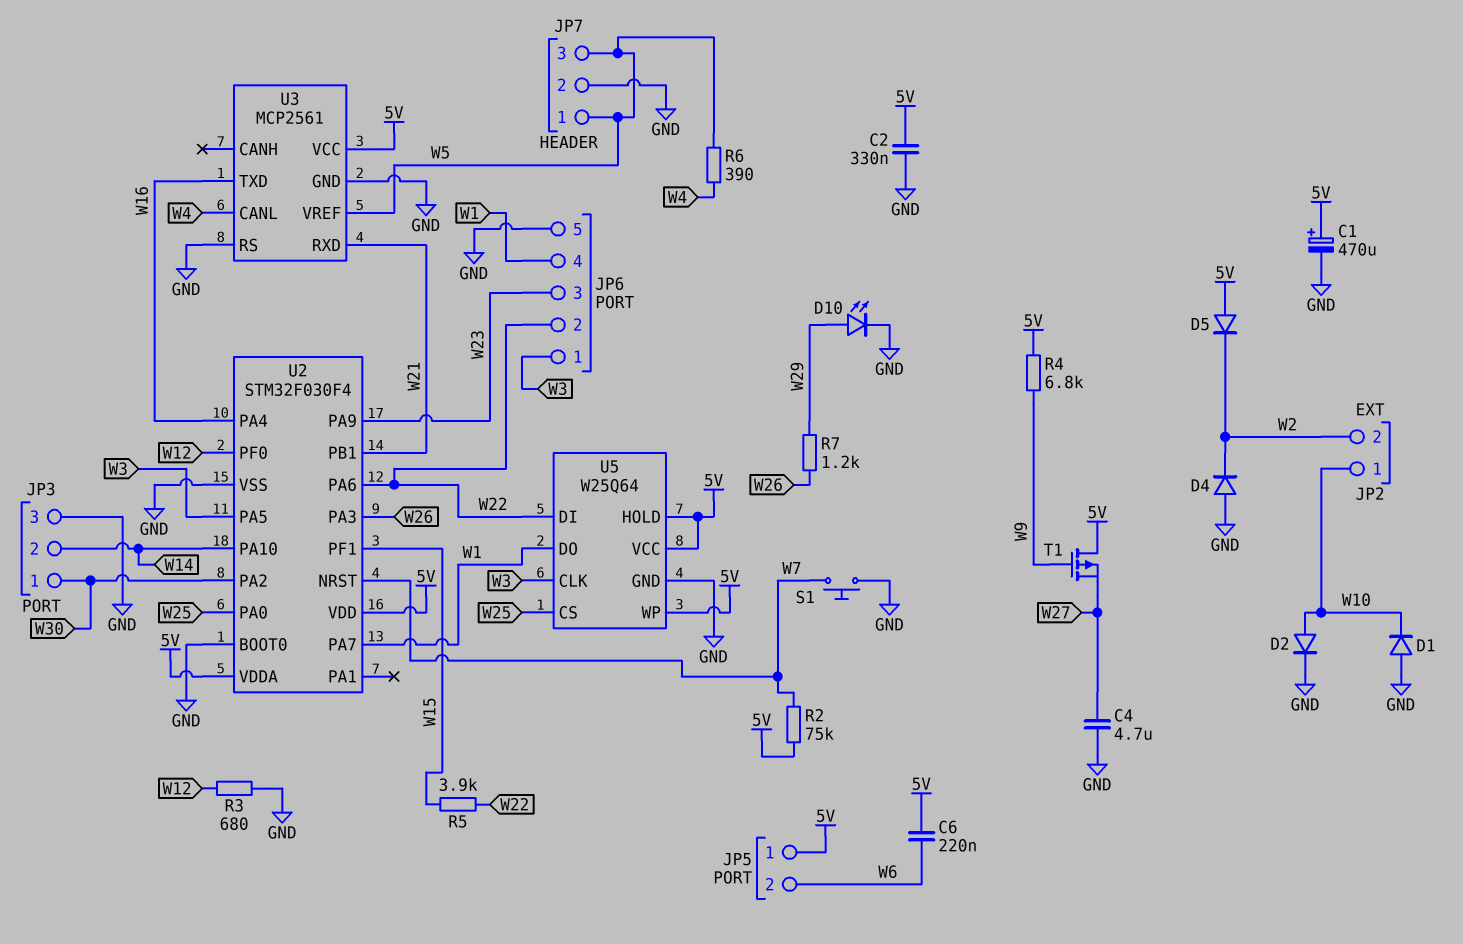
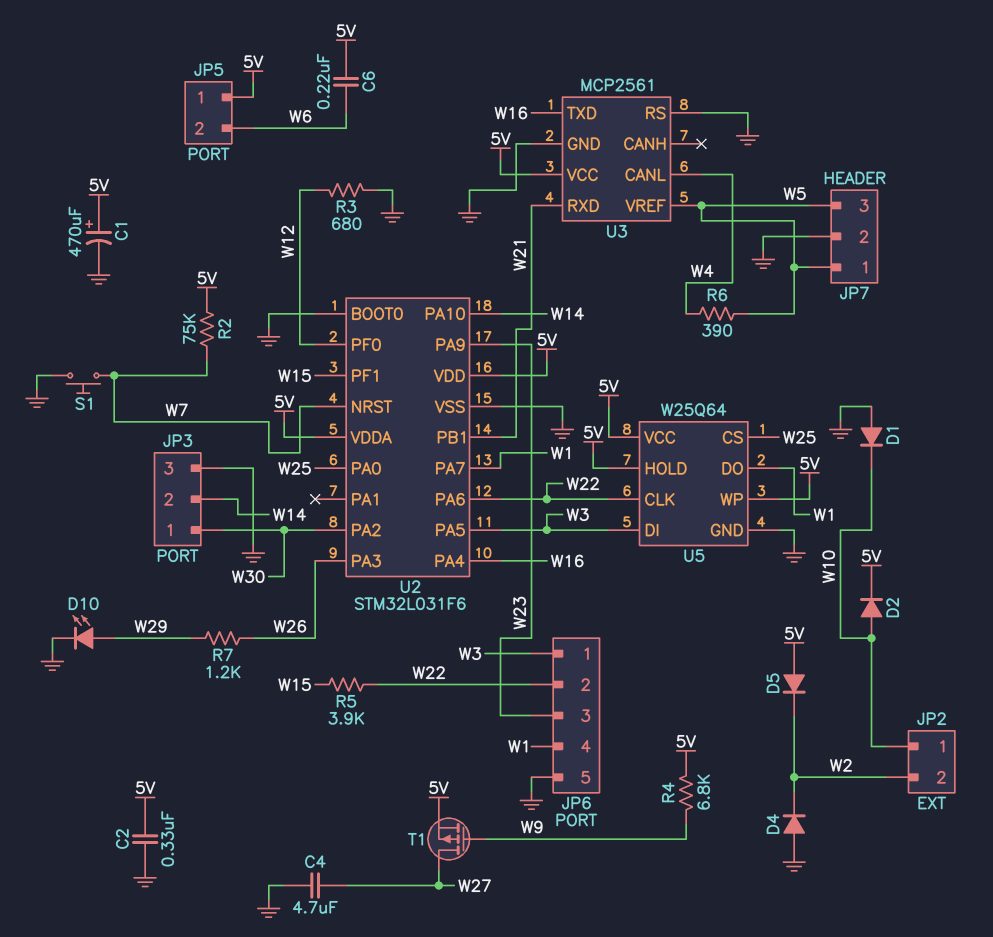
D2: diode (A W10, K GND) -> diode (A W10, K 5V)
T1: PMOS (G W9, D 5V, S W27) -> PMOS (G W9, D W27, S 5V)
U2: STM32F030F4 -> STM32L031F6
U5 pin CLK: W3 -> W22
U5 pin DI: W22 -> W3

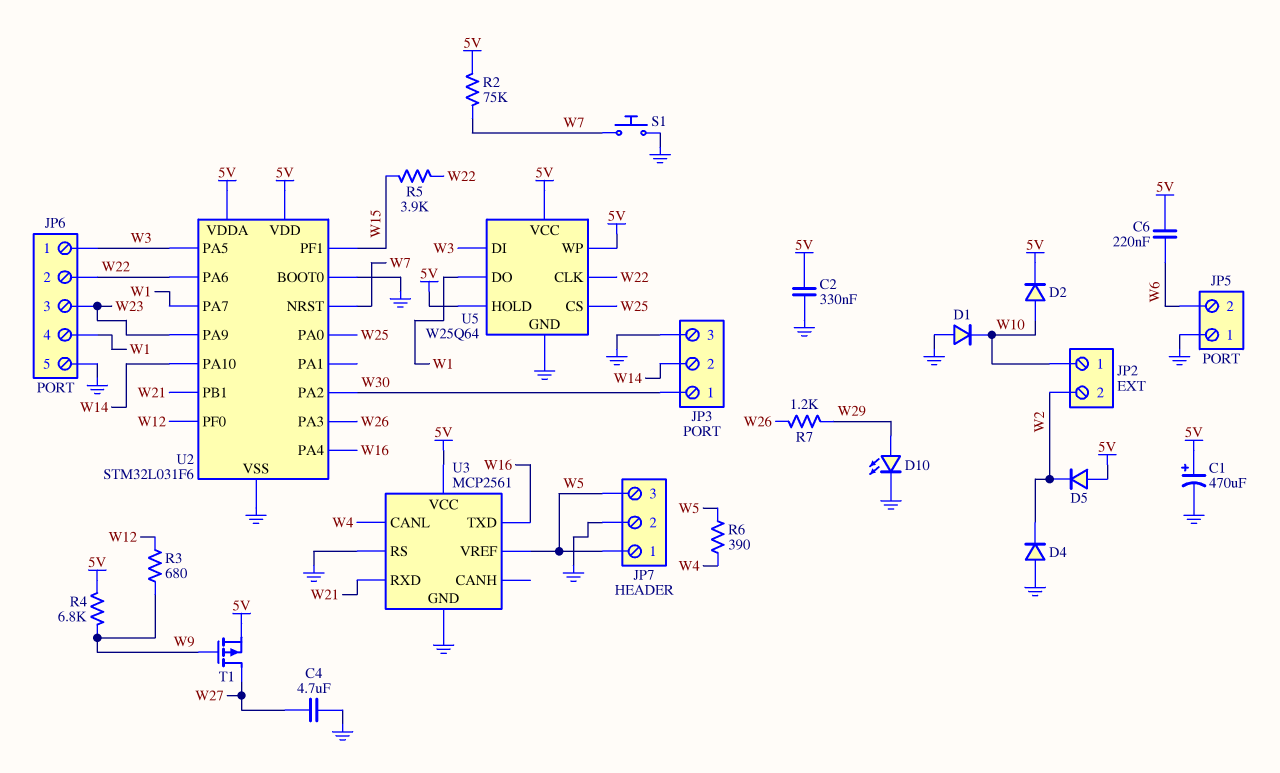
JP5 pin 1: 5V -> GND
R3: 680 (GND, W12) -> 680 (W9, W12)

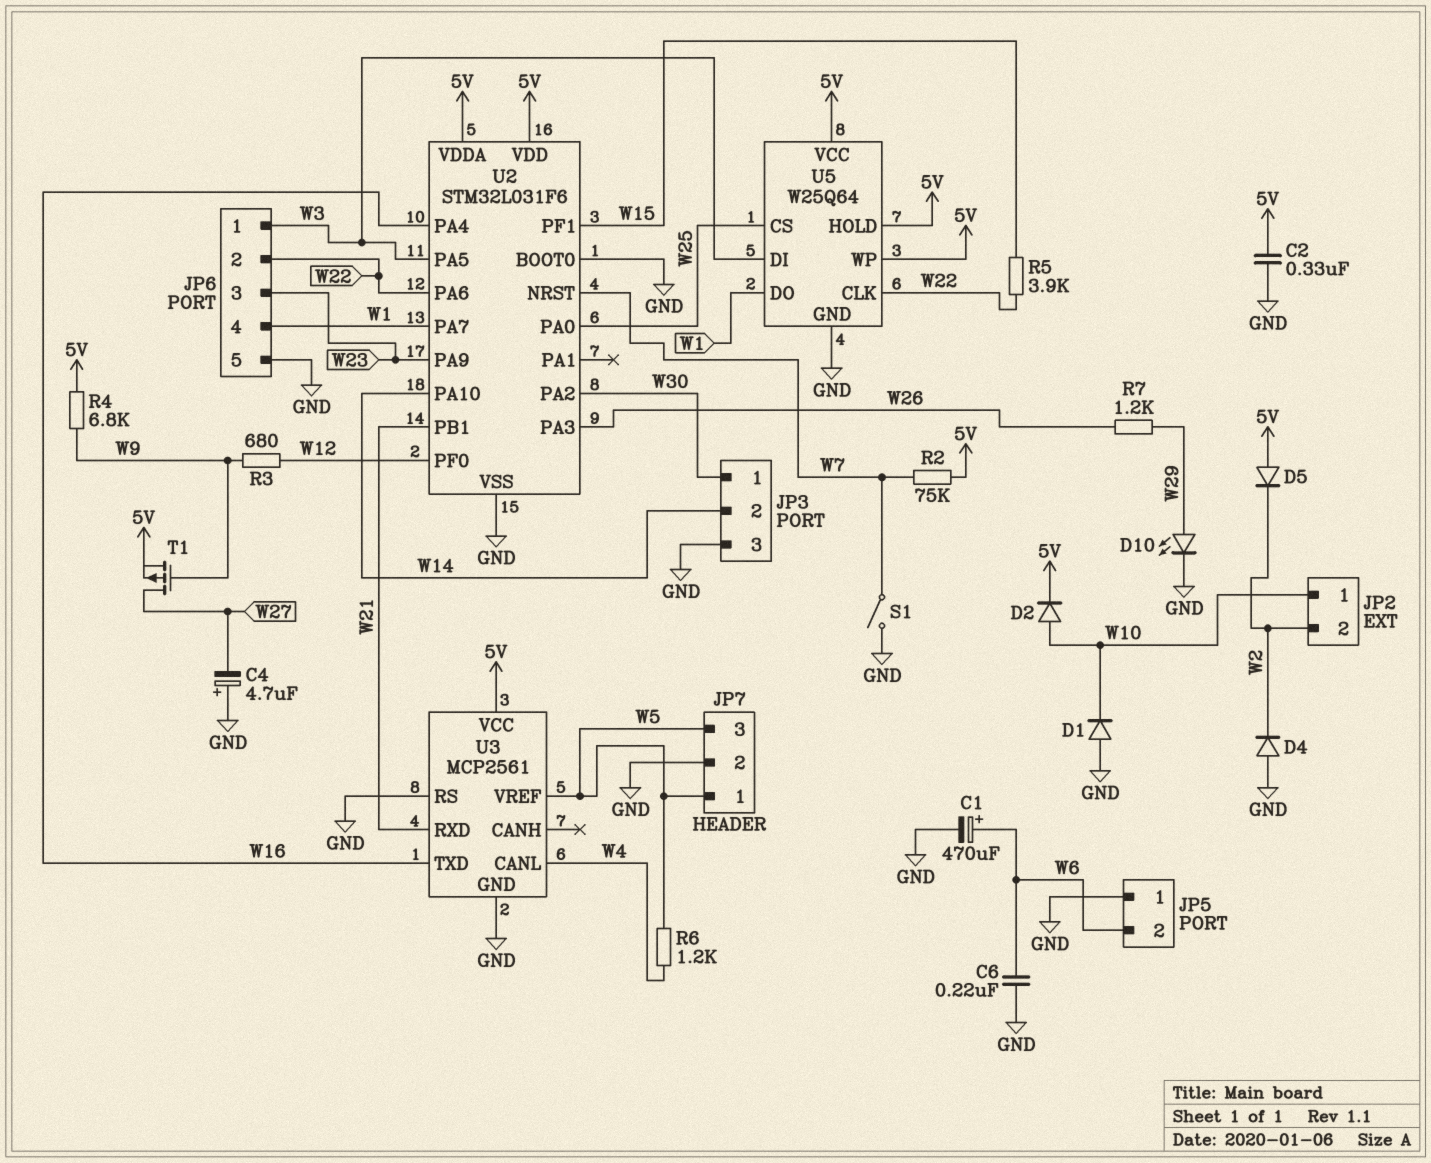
C1: 470uF (plus 5V, minus GND) -> 470uF (plus W6, minus GND)
C4: 4.7uF (GND, W27) -> 4.7uF (plus GND, minus W27)
C6: 220nF (5V, W6) -> 220nF (GND, W6)
R6: 390 (W4, W5) -> 1.2k (W4, W5)
S1: button (GND, W7) -> switch (GND, W7)

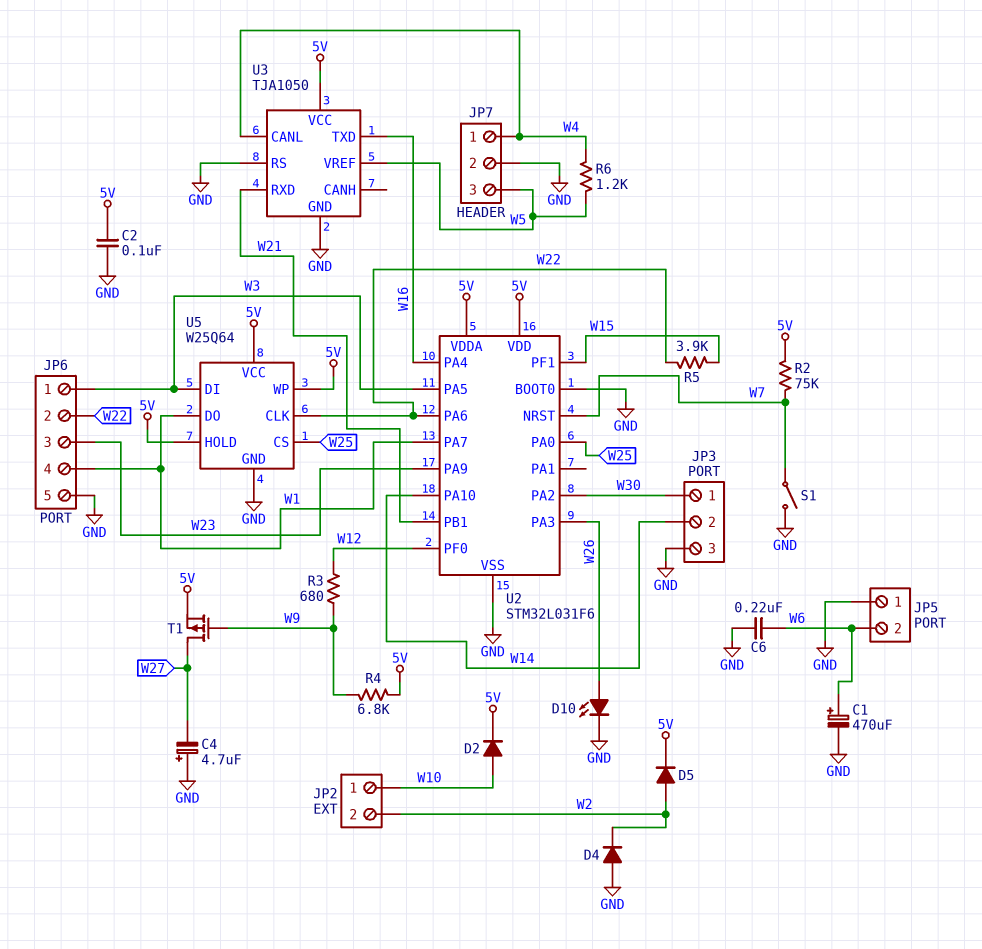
C2: 330nF (5V, GND) -> 100nF (5V, GND)
D1: diode (A GND, K W10) -> none
D5: diode (A 5V, K W2) -> diode (A W2, K 5V)
D10: LED (A W29, K GND) -> LED (A W26, K GND)
JP7 pin 1: W5 -> W4
R7: 1.2k (W26, W29) -> none
U3: MCP2561 -> TJA1050

